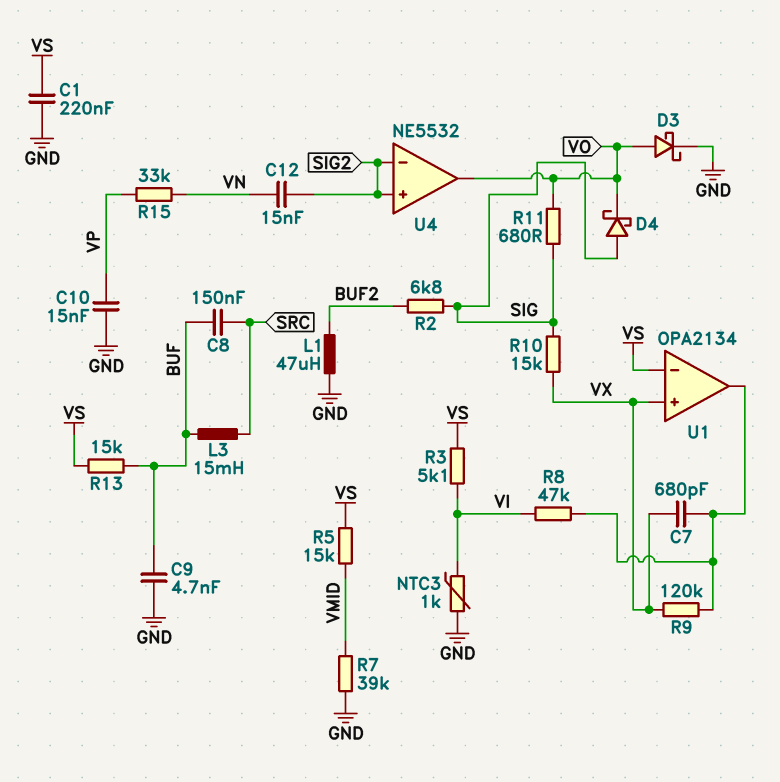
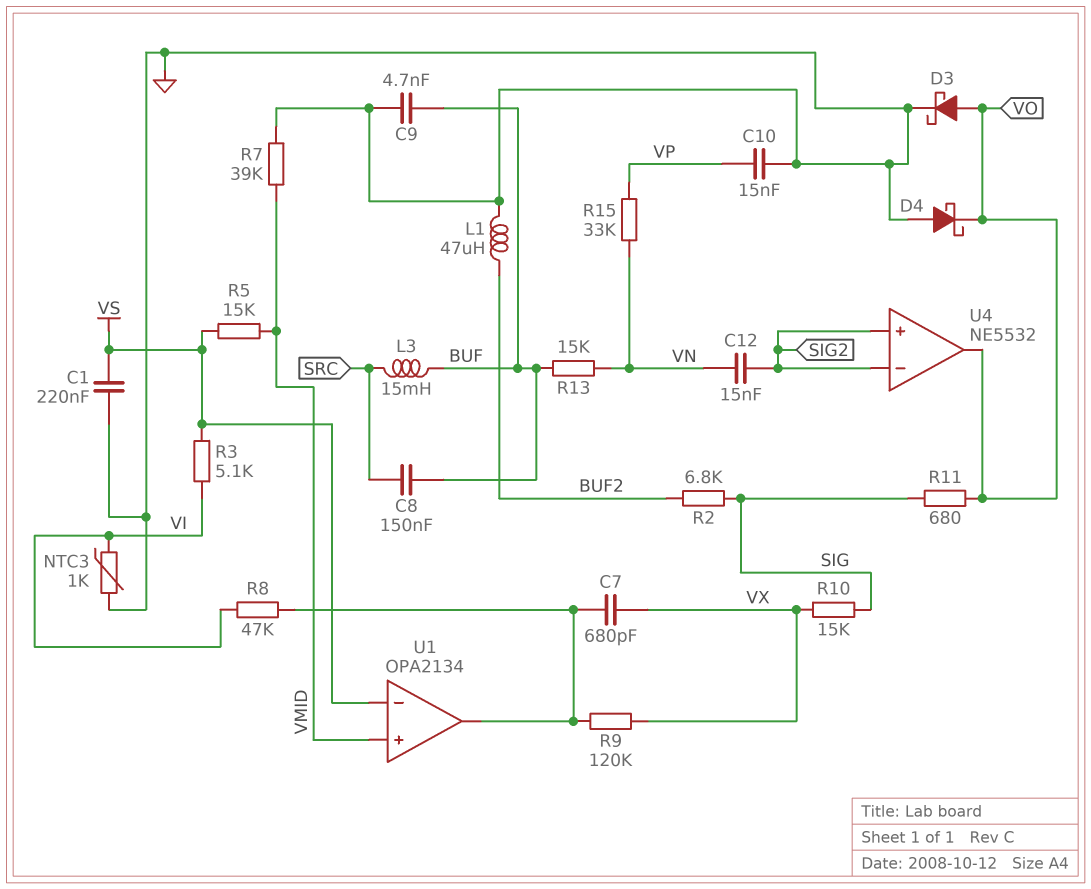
D4: schottky (A SIG, K VO) -> schottky (A GND, K VO)
R13: 15k (BUF, VS) -> 15k (BUF, VN)
U1 pin in+: VX -> VMID

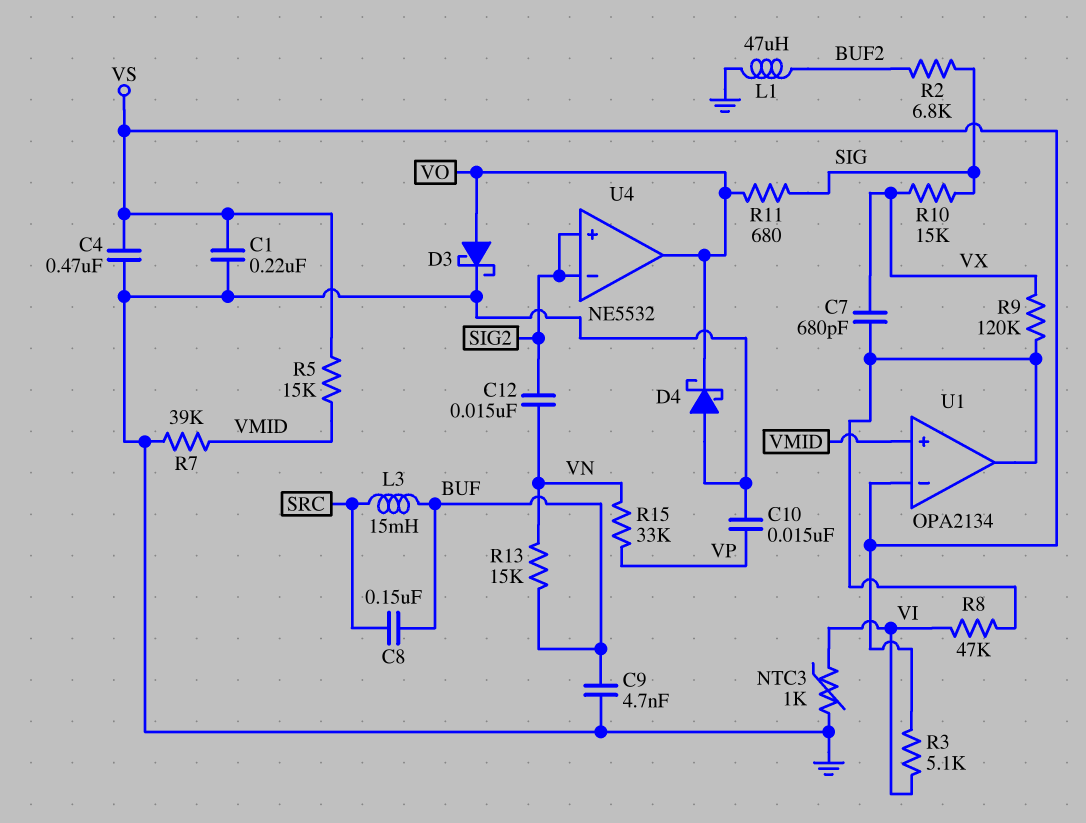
C4: none -> 470nF (GND, VS)

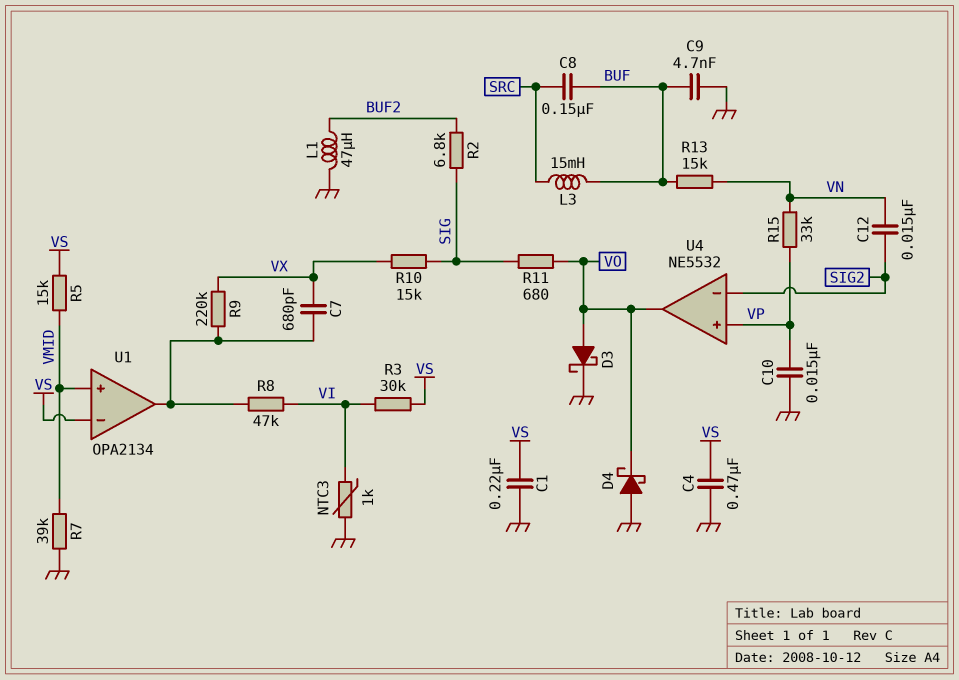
R3: 5.1k (VI, VS) -> 30k (VI, VS)
R9: 120k (U1/out, VX) -> 220k (U1/out, VX)
U4 pin in+: SIG2 -> VP

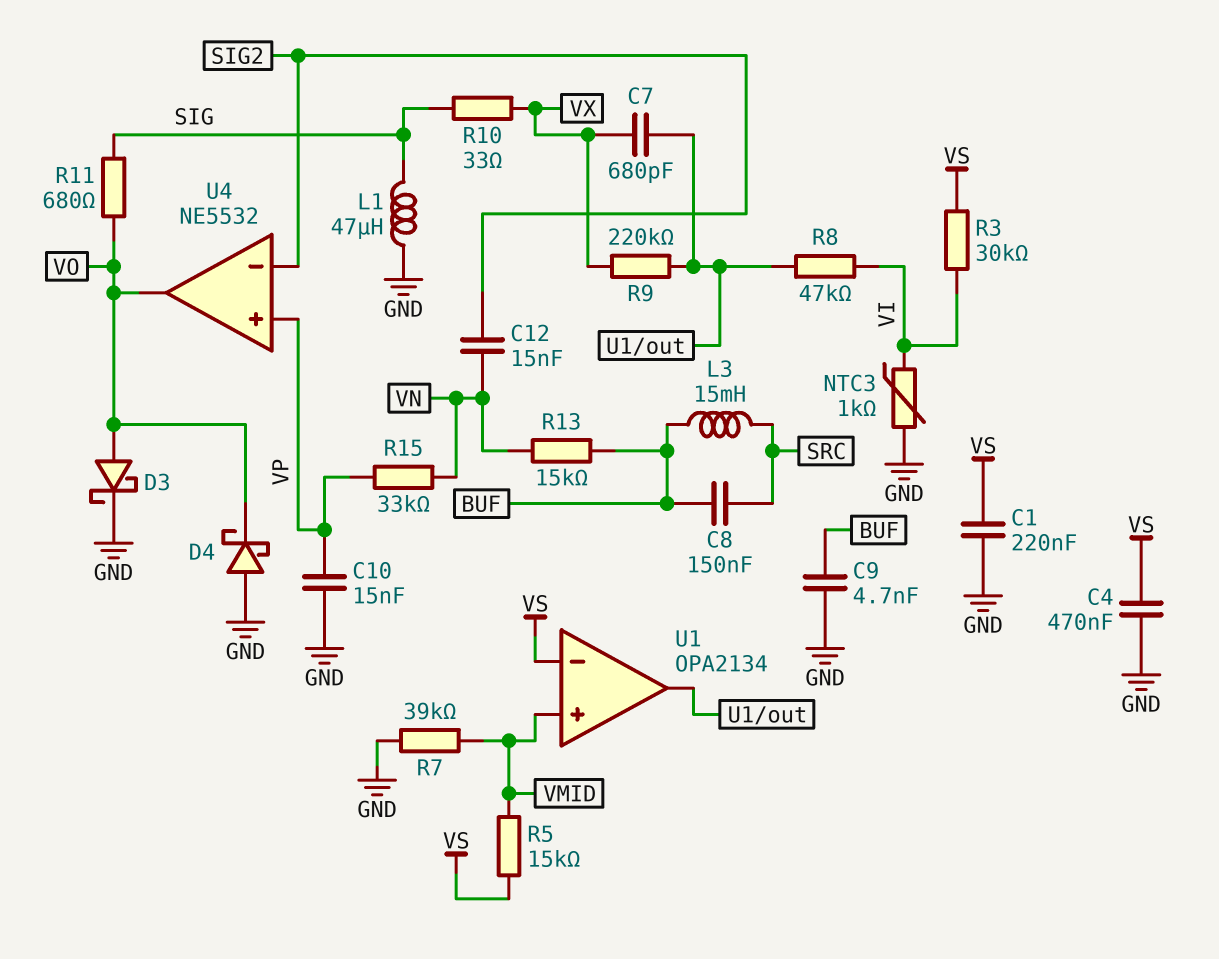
L1: 47uH (BUF2, GND) -> 47uH (GND, SIG)
R2: 6.8k (BUF2, SIG) -> none
R10: 15k (SIG, VX) -> 33 (SIG, VX)

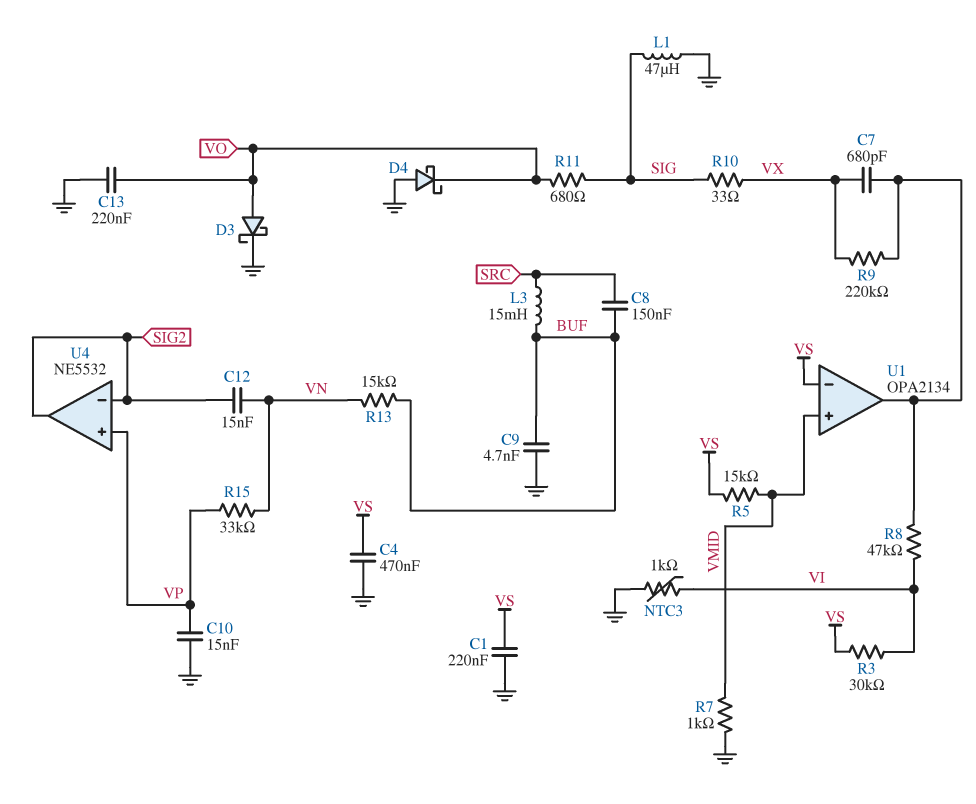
C13: none -> 220nF (GND, VO)
R7: 39k (GND, VMID) -> 1k (GND, VMID)
U4 pin out: VO -> SIG2

